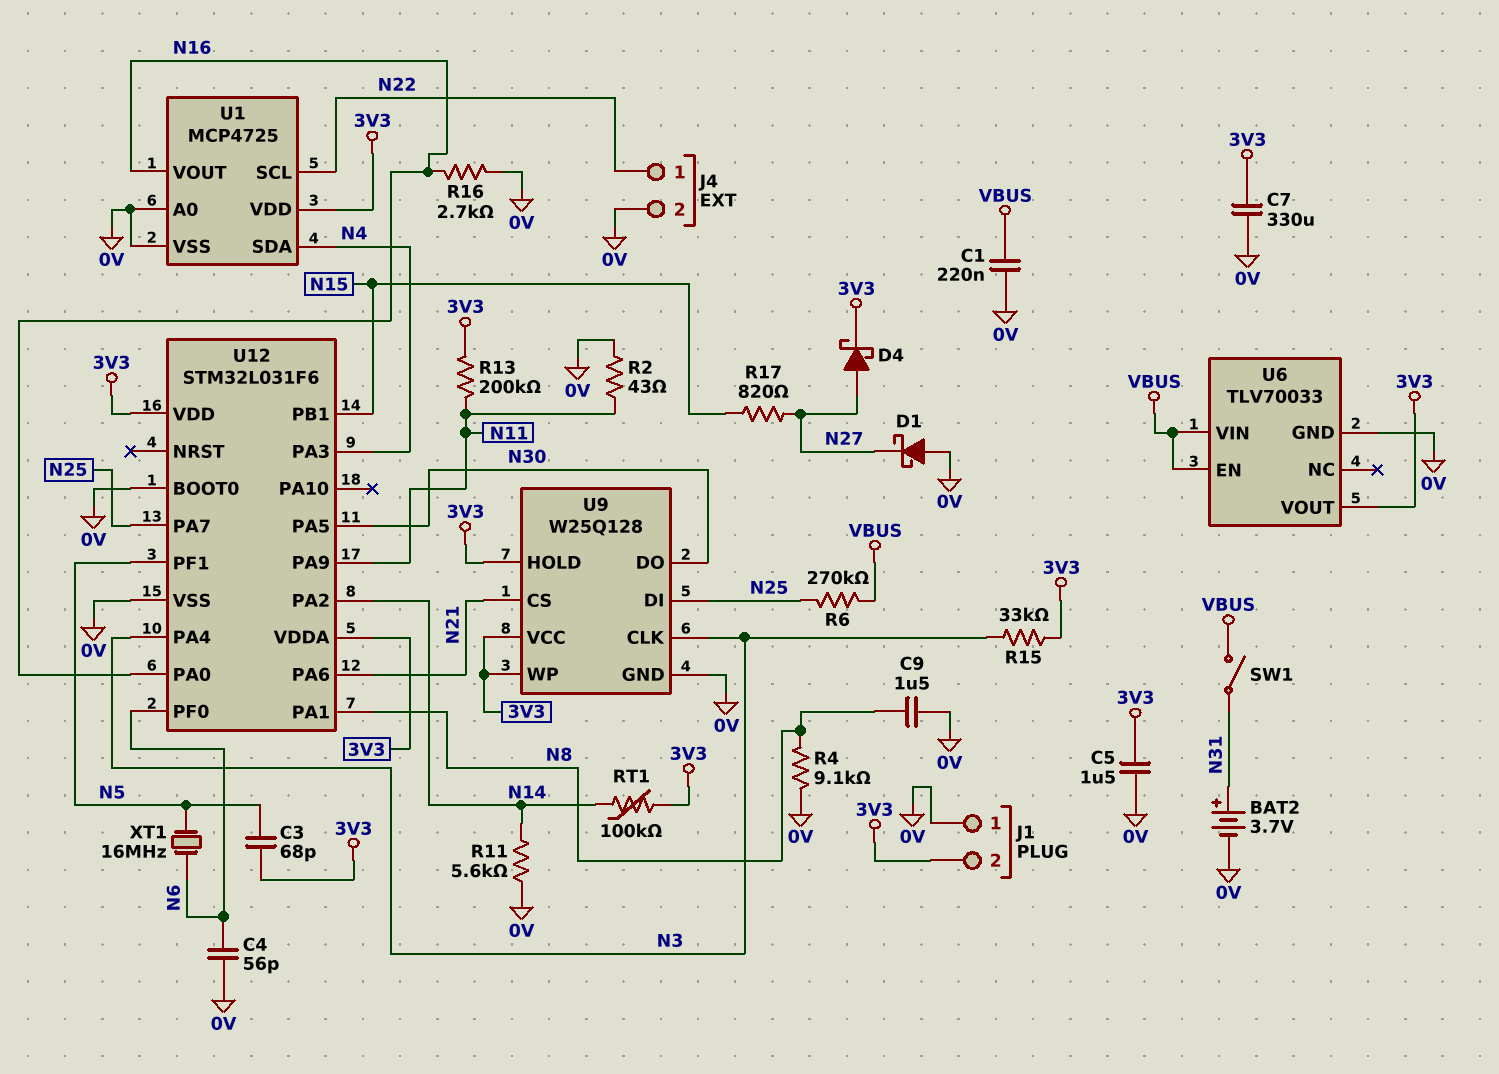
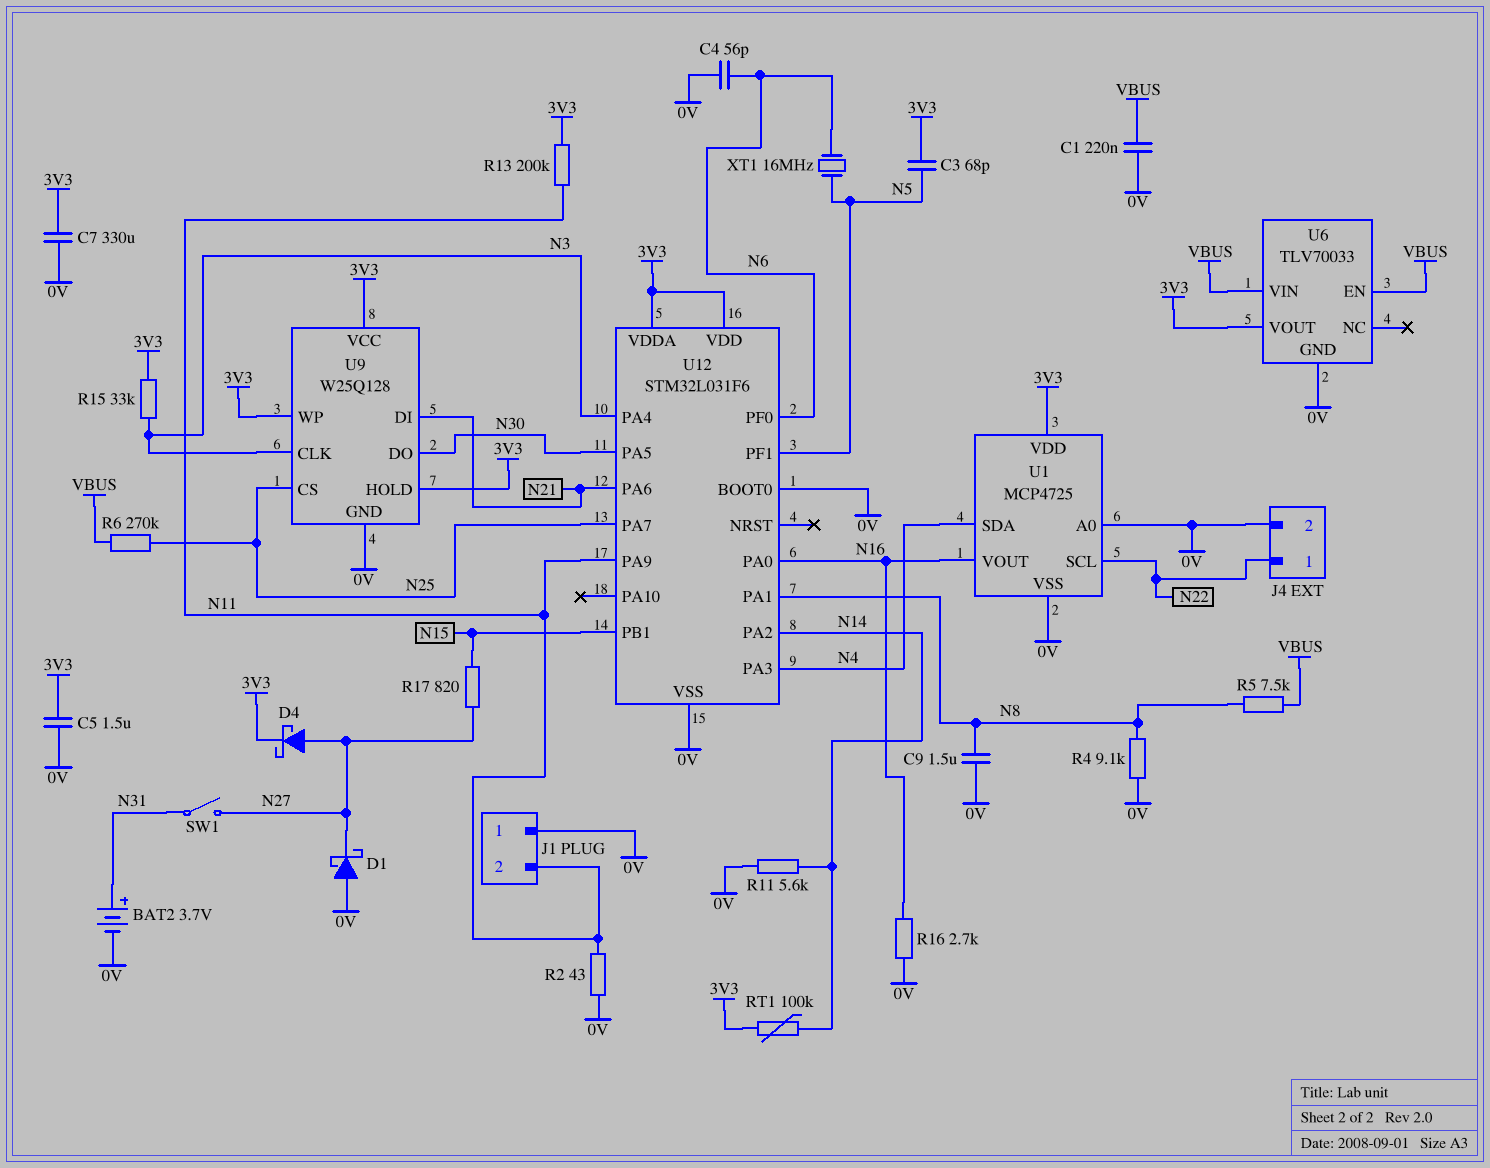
J1 pin 2: 3V3 -> N11
R5: none -> 7.5k (N8, VBUS)
SW1: switch (N31, VBUS) -> switch (N27, N31)
U9 pin CS: N21 -> N25
U9 pin DI: N25 -> N21

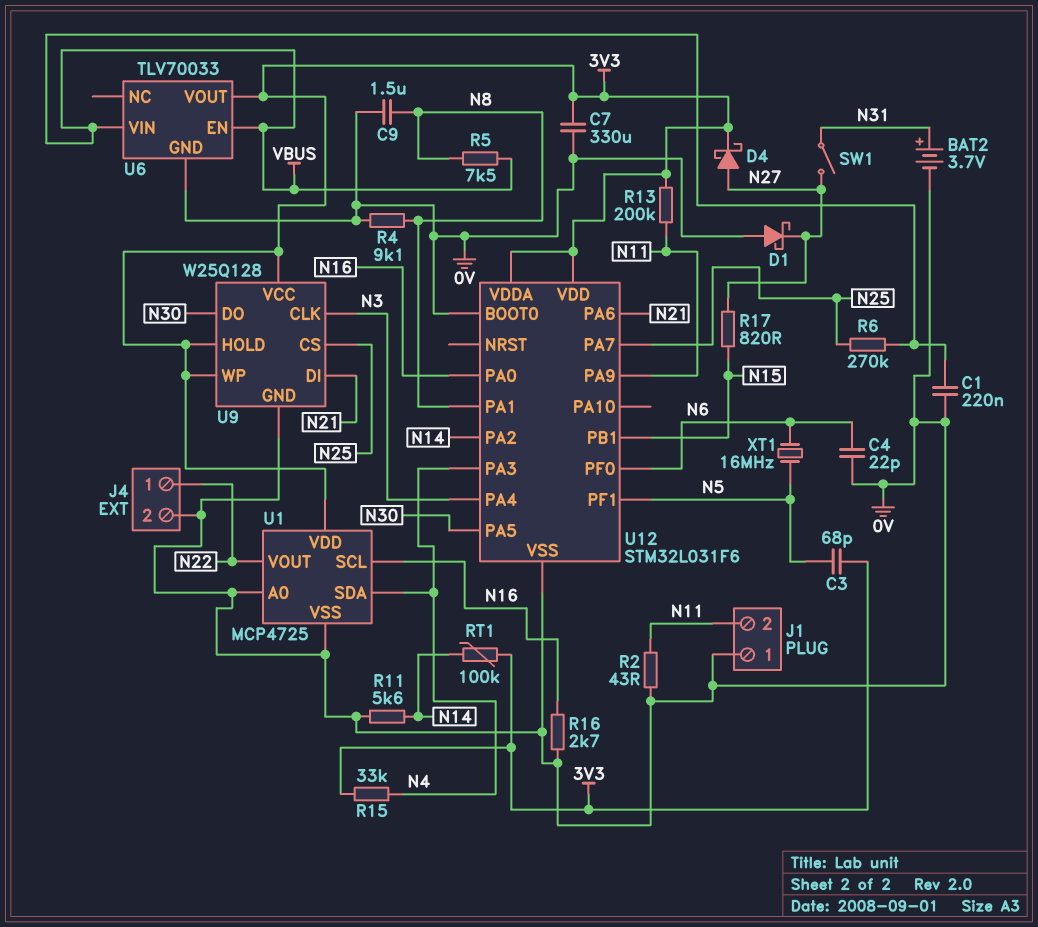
C4: 56pF (0V, N6) -> 22pF (0V, N6)
C5: 1.5uF (0V, 3V3) -> none
R15: 33k (3V3, N3) -> 33k (3V3, N4)
U1 pin SCL: N22 -> N16
U1 pin VOUT: N16 -> N22

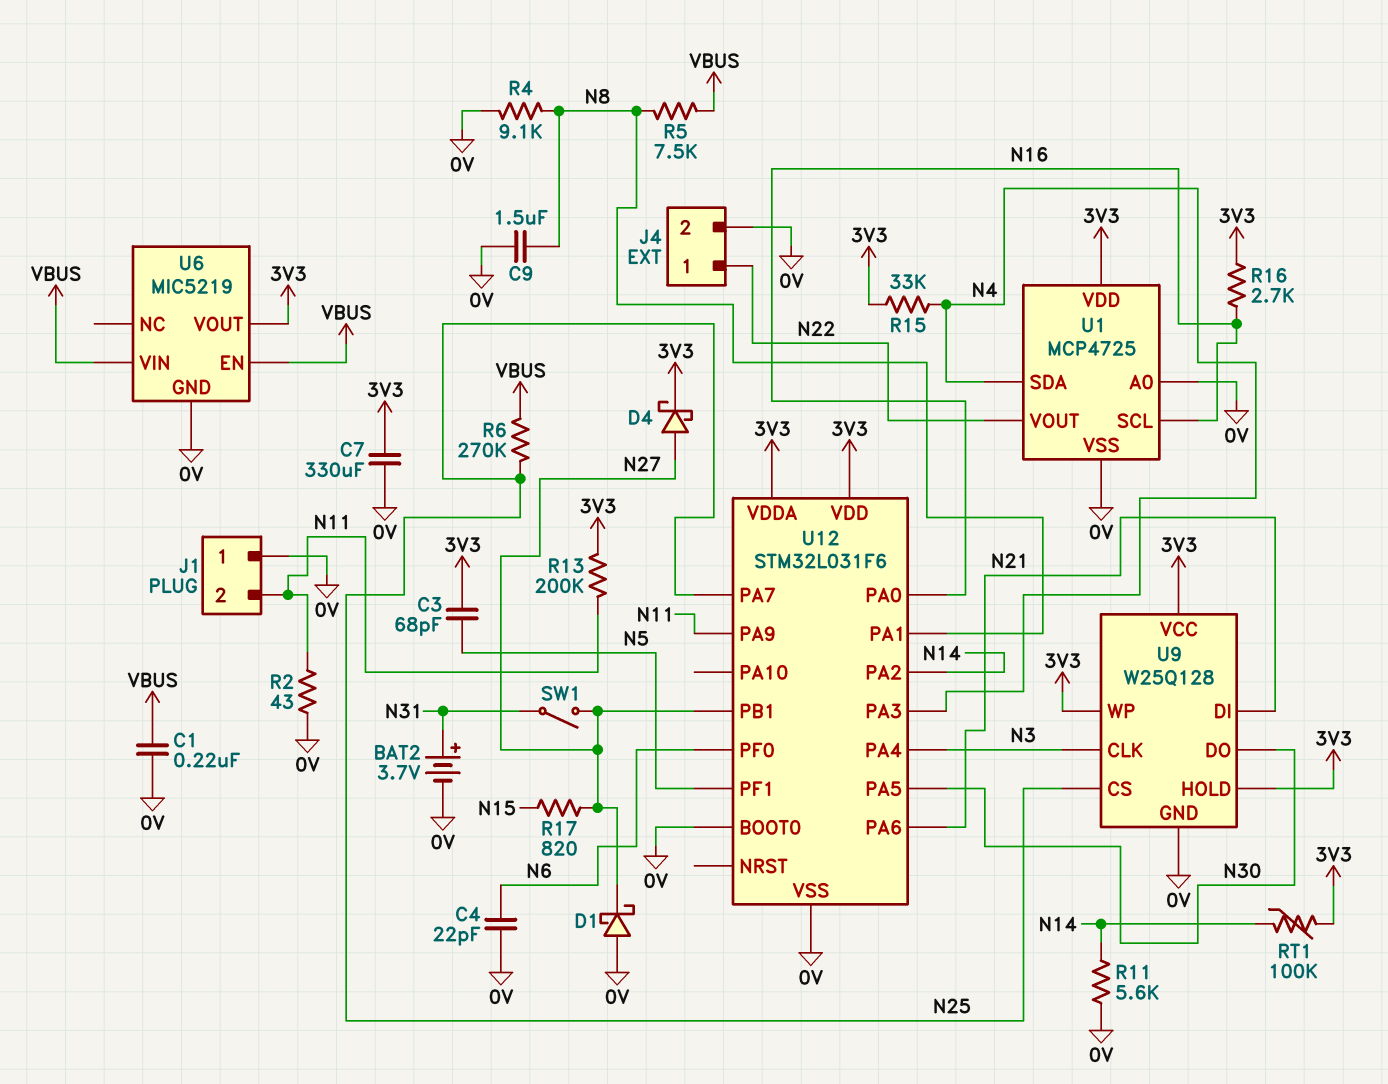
R16: 2.7k (0V, N16) -> 2.7k (3V3, N16)
U6: TLV70033 -> MIC5219
U12 pin PB1: N15 -> N27
XT1: 16MHz (N5, N6) -> none

